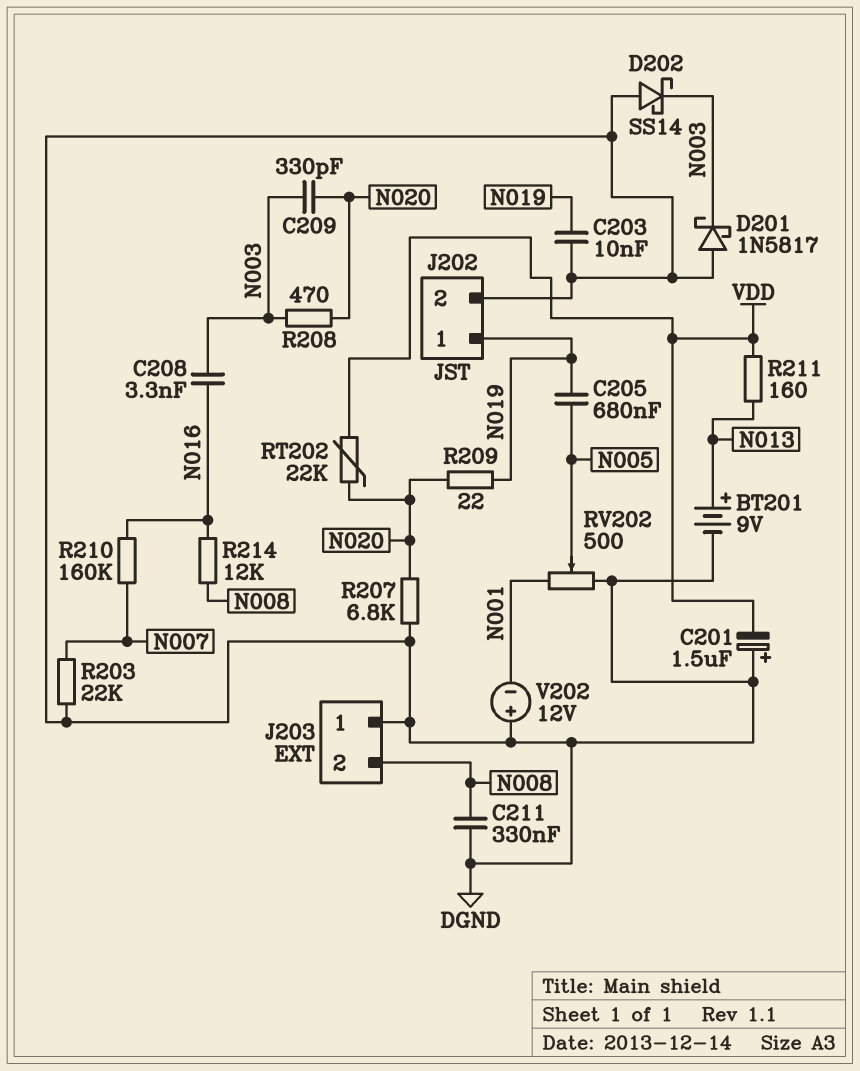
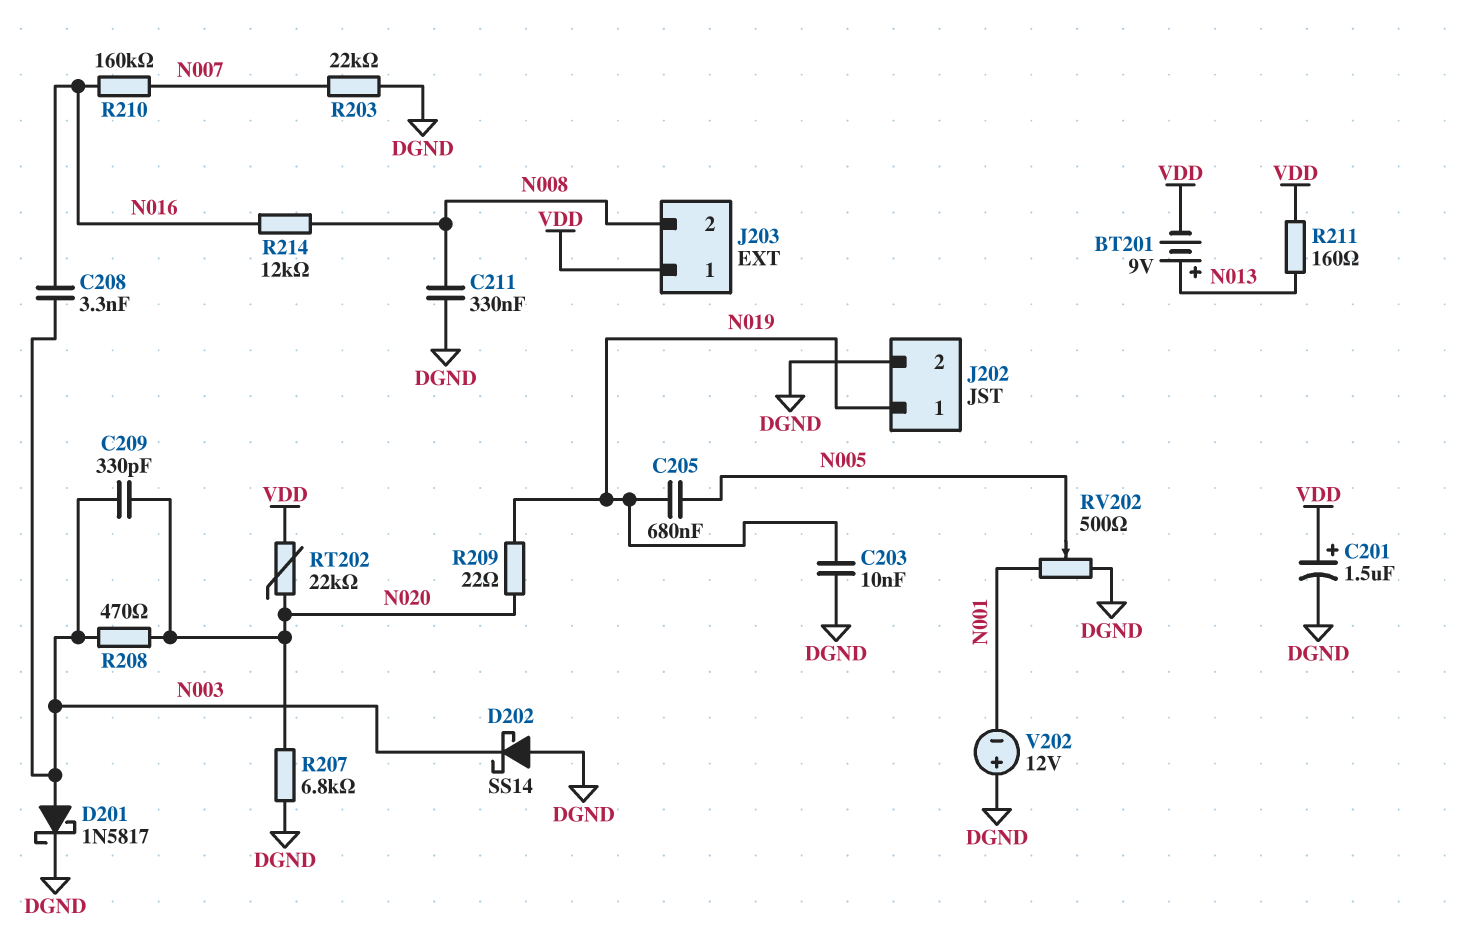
BT201: 9V (plus N013, minus DGND) -> 9V (plus N013, minus VDD)
C201: 1.5uF (plus DGND, minus VDD) -> 1.5uF (plus VDD, minus DGND)
D201: schottky 1N5817 (A DGND, K N003) -> schottky 1N5817 (A N003, K DGND)
J203 pin 1: DGND -> VDD

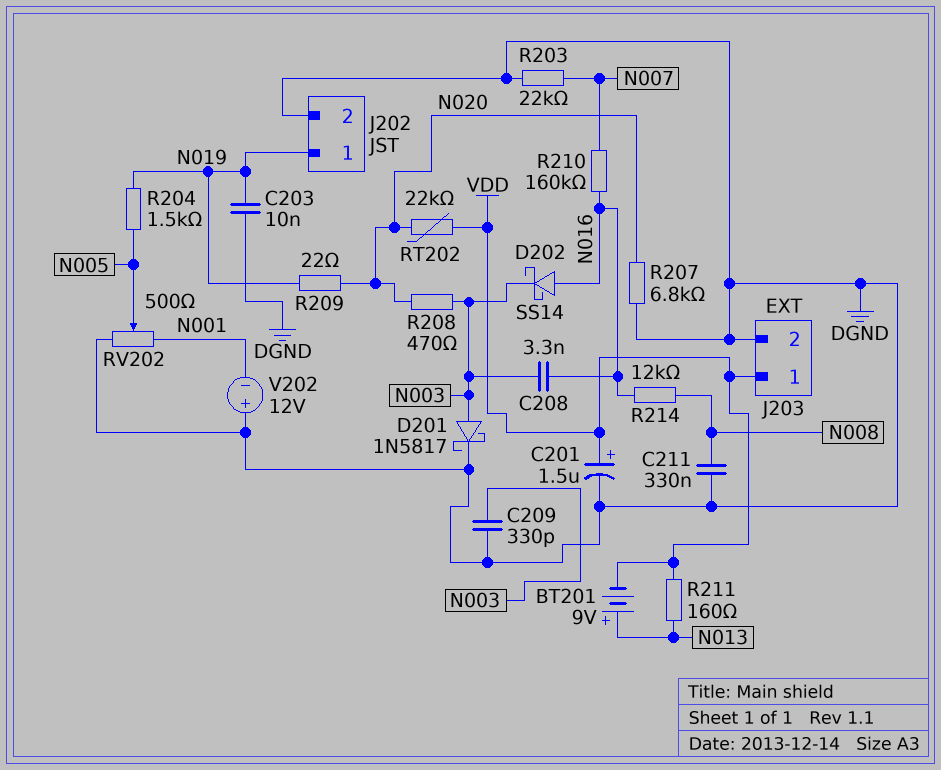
C205: 680nF (N005, N019) -> none
C209: 330pF (N003, N020) -> 330pF (DGND, N003)
D202: schottky SS14 (A DGND, K N003) -> schottky SS14 (A N016, K N003)
J203 pin 2: N008 -> DGND
R204: none -> 1.5k (N005, N019)

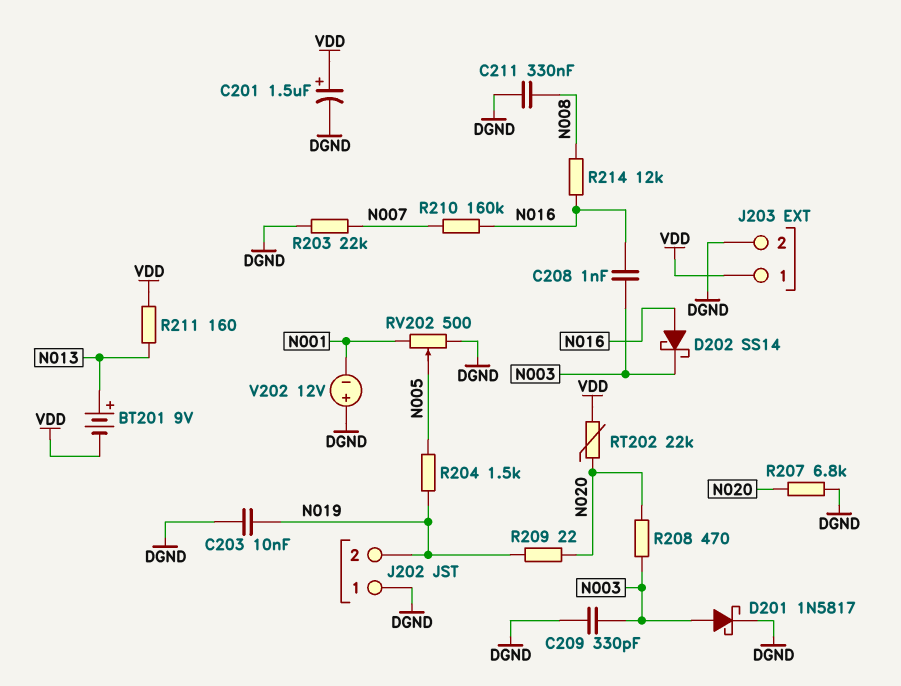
C208: 3.3nF (N003, N016) -> 1nF (N003, N016)
J202 pin 1: N019 -> DGND
J202 pin 2: DGND -> N019

